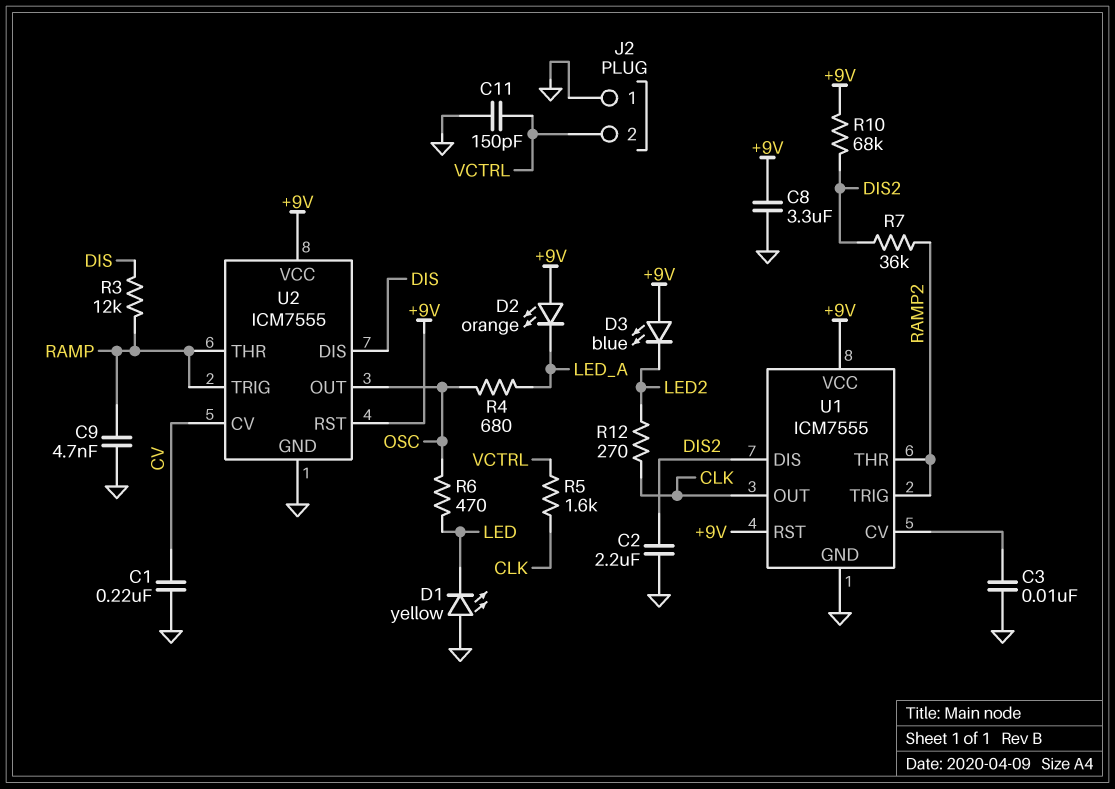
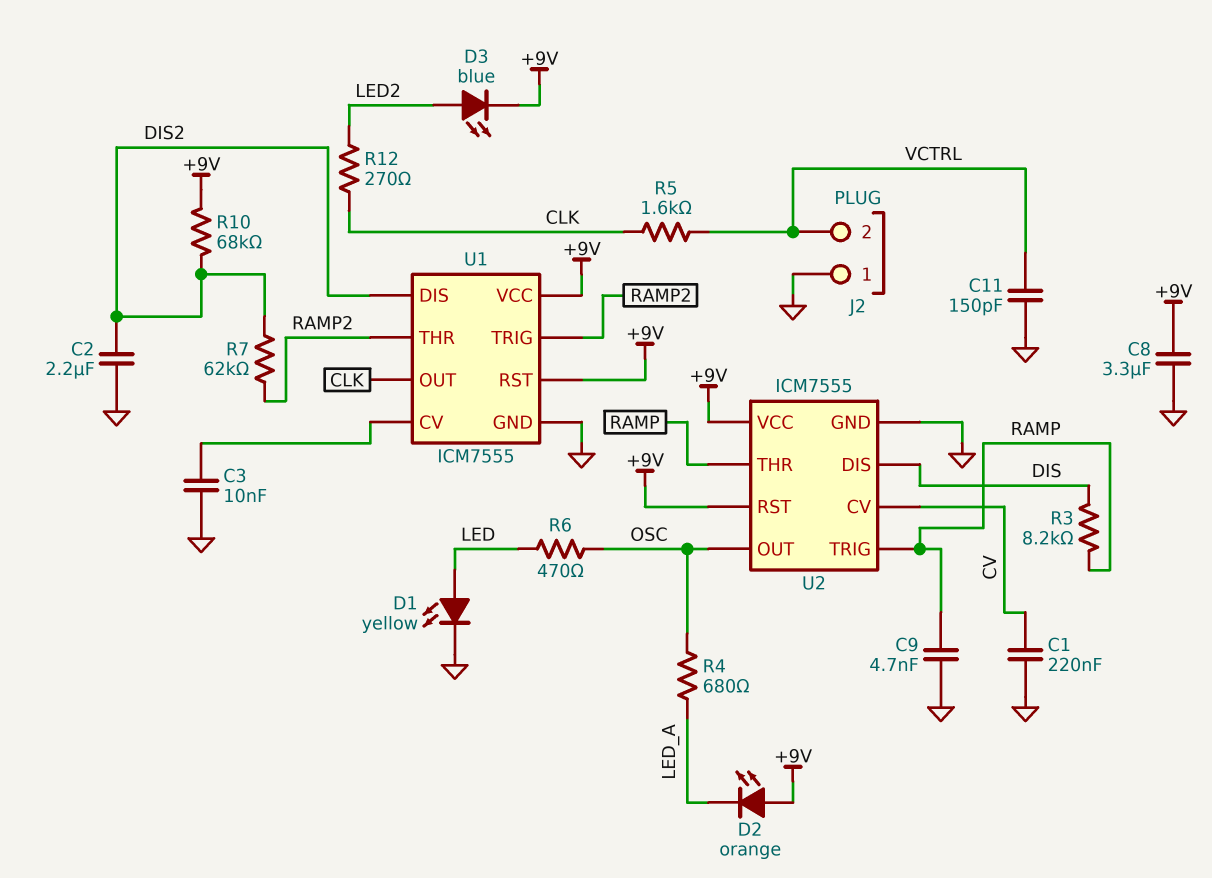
D1: LED yellow (A GND, K LED) -> LED yellow (A LED, K GND)
D3: LED blue (A +9V, K LED2) -> LED blue (A LED2, K +9V)
R3: 12k (DIS, RAMP) -> 8.2k (DIS, RAMP)
R7: 36k (DIS2, RAMP2) -> 62k (DIS2, RAMP2)

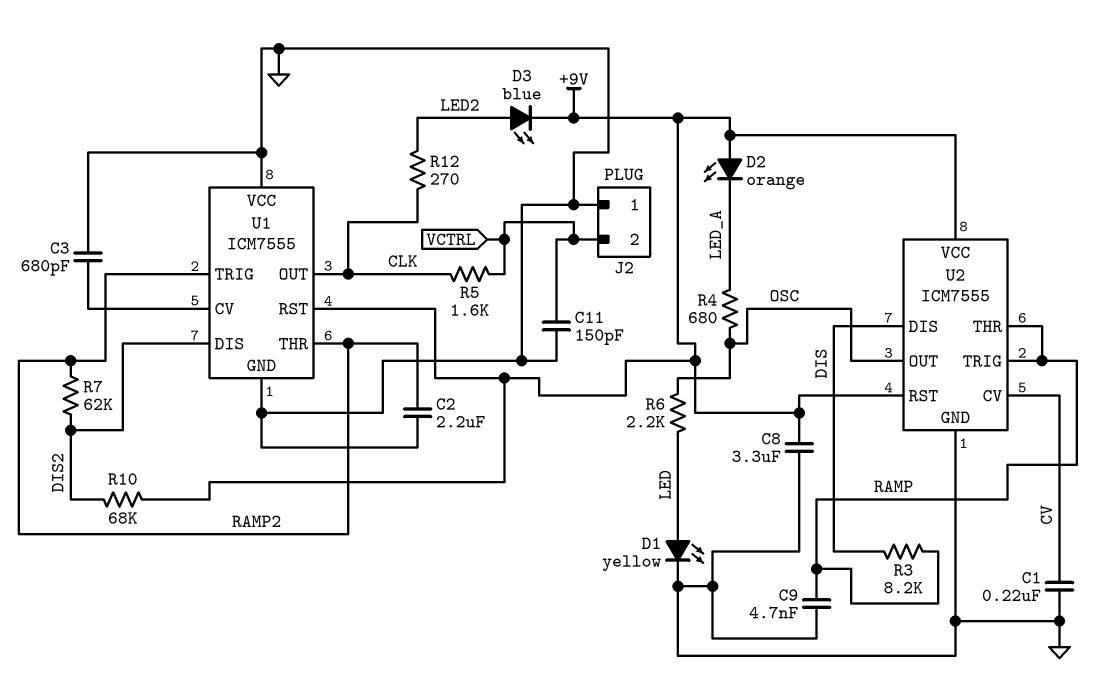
C2: 2.2uF (DIS2, GND) -> 2.2uF (GND, RAMP2)
C3: 10nF (GND, U1/CV) -> 680pF (GND, U1/CV)
R6: 470 (LED, OSC) -> 2.2k (LED, OSC)
U1 pin VCC: +9V -> GND

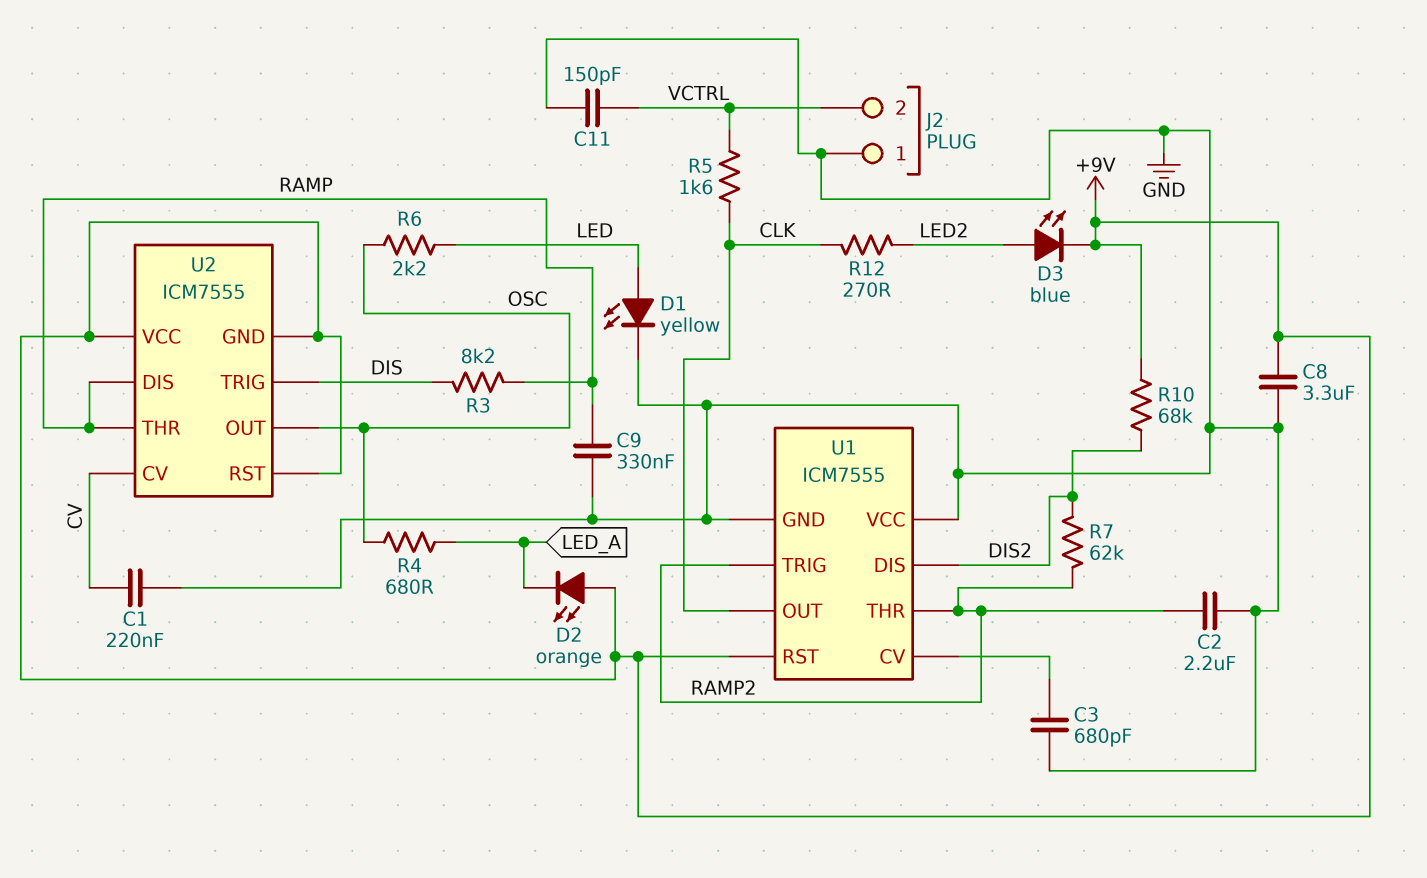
C9: 4.7nF (GND, RAMP) -> 330nF (GND, RAMP)
U2 pin DIS: DIS -> RAMP
U2 pin GND: GND -> +9V
U2 pin TRIG: RAMP -> DIS

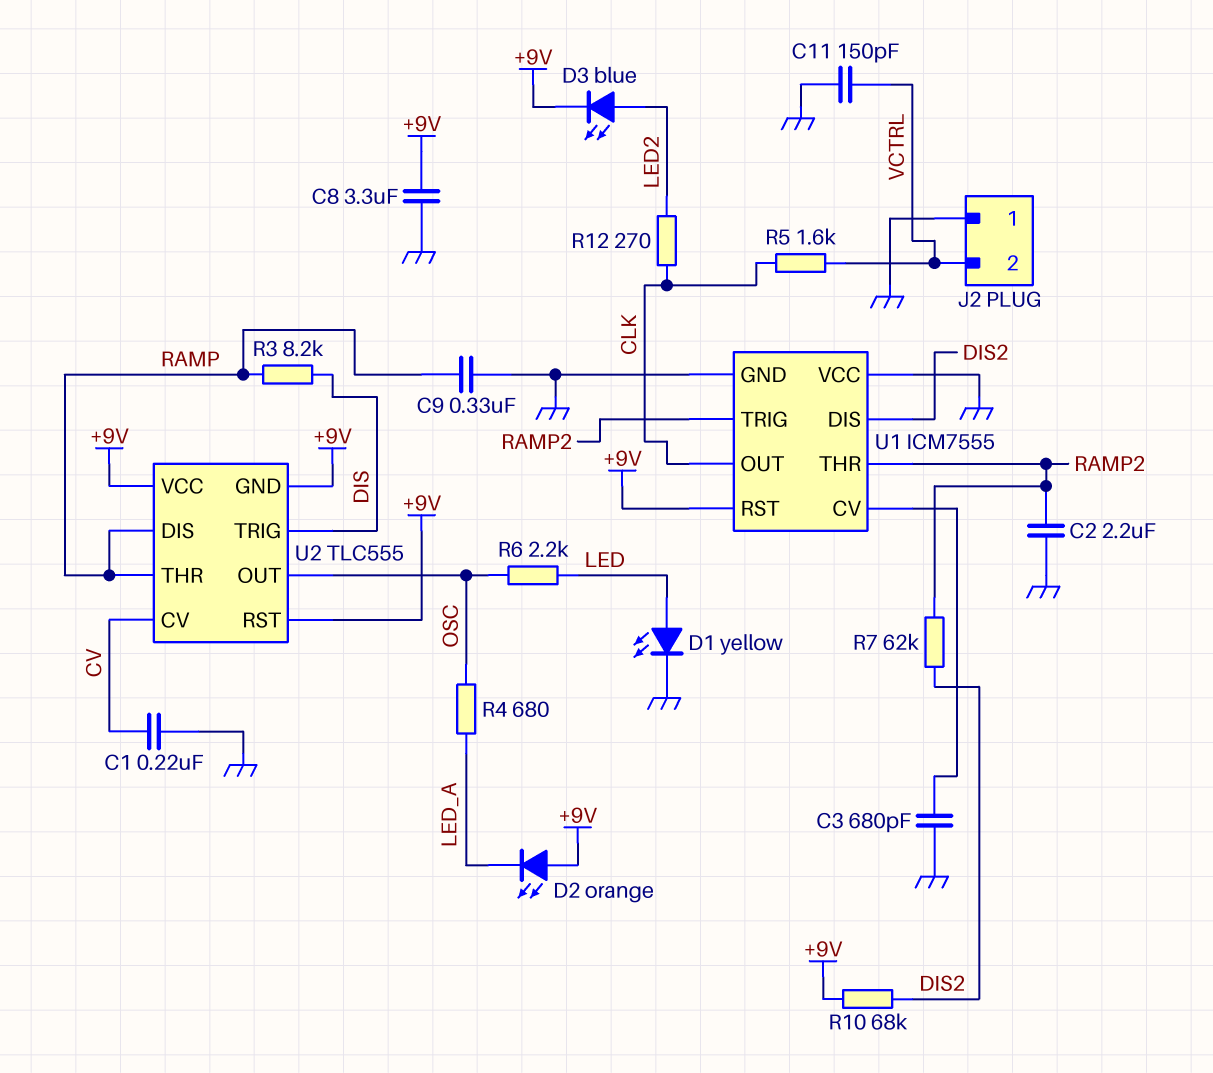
U2: ICM7555 -> TLC555

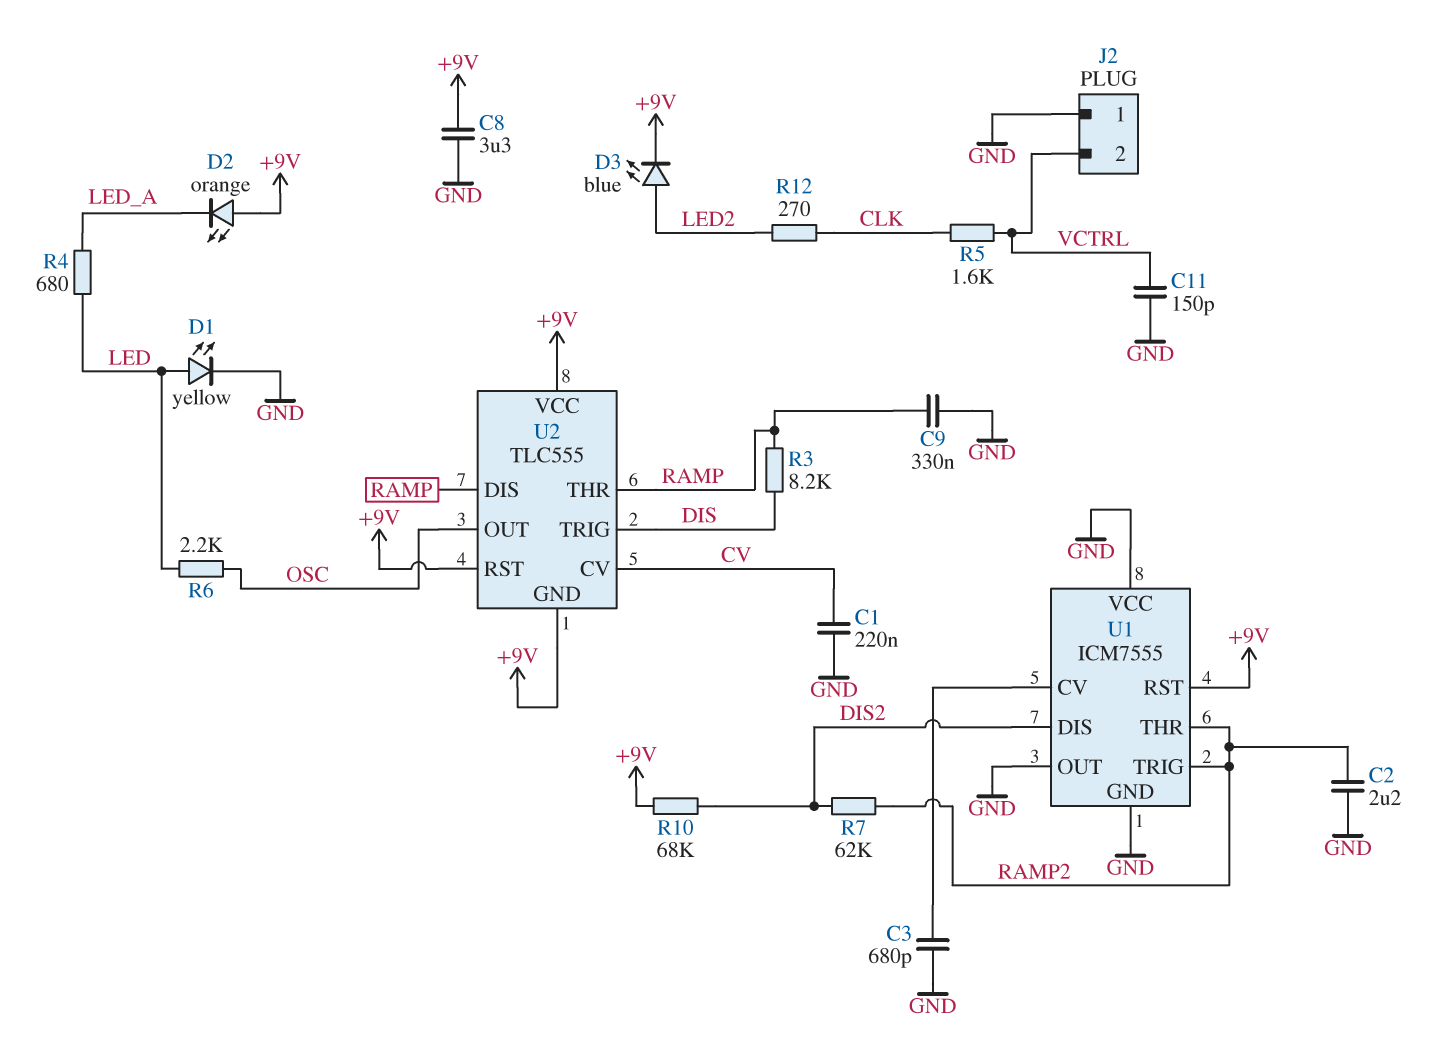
R4: 680 (LED_A, OSC) -> 680 (LED, LED_A)
U1 pin OUT: CLK -> GND

